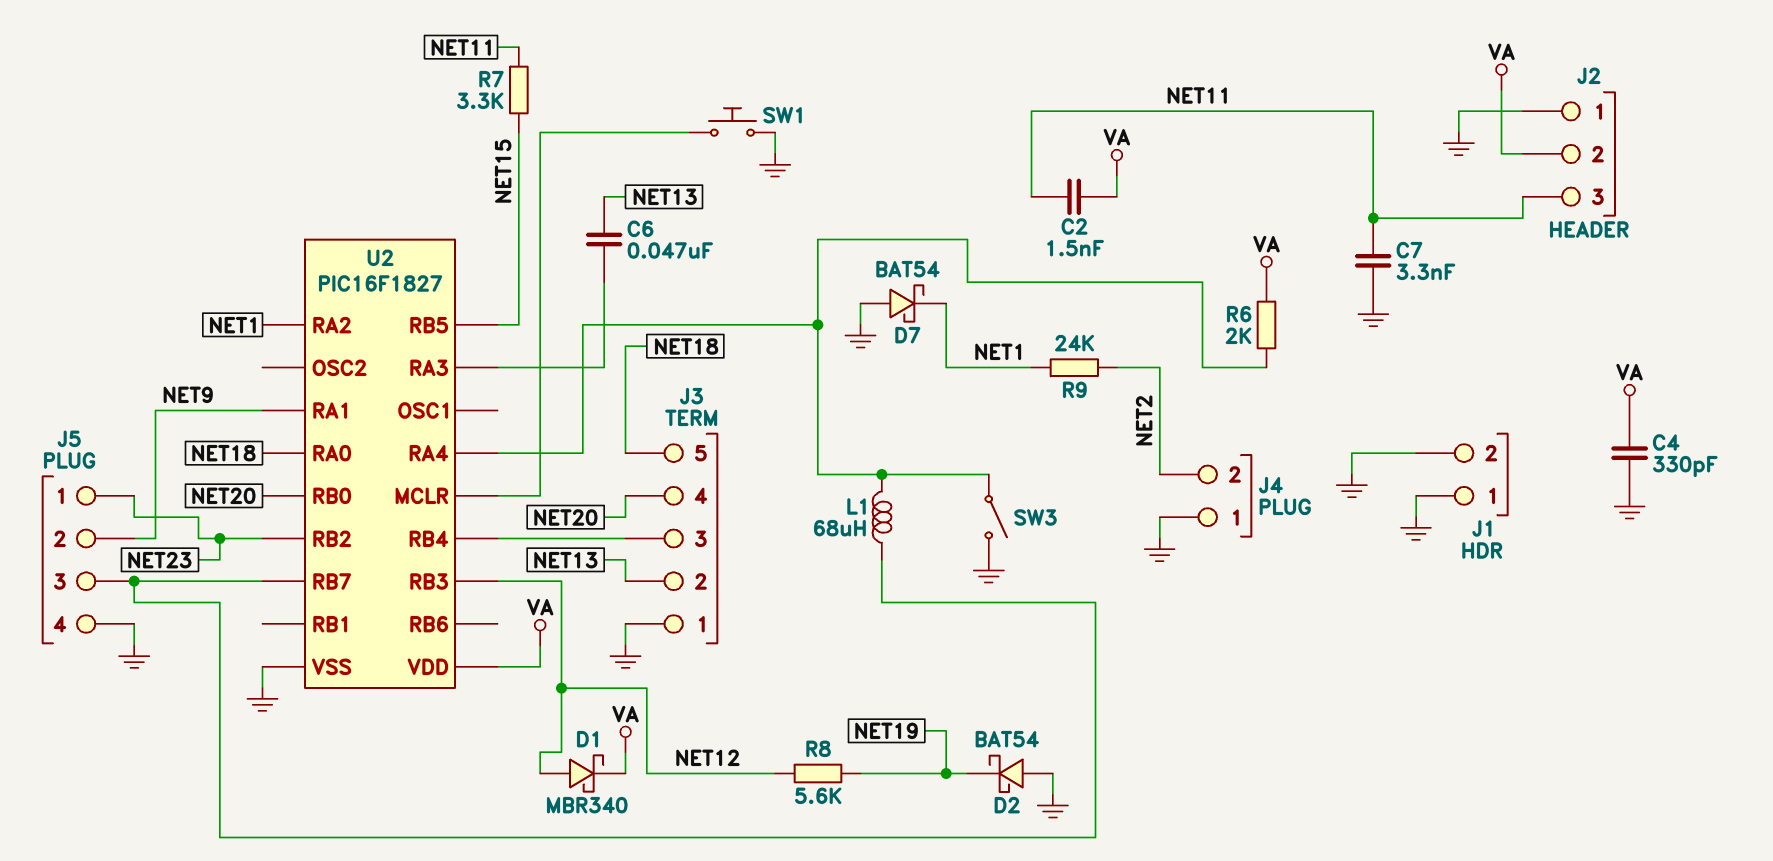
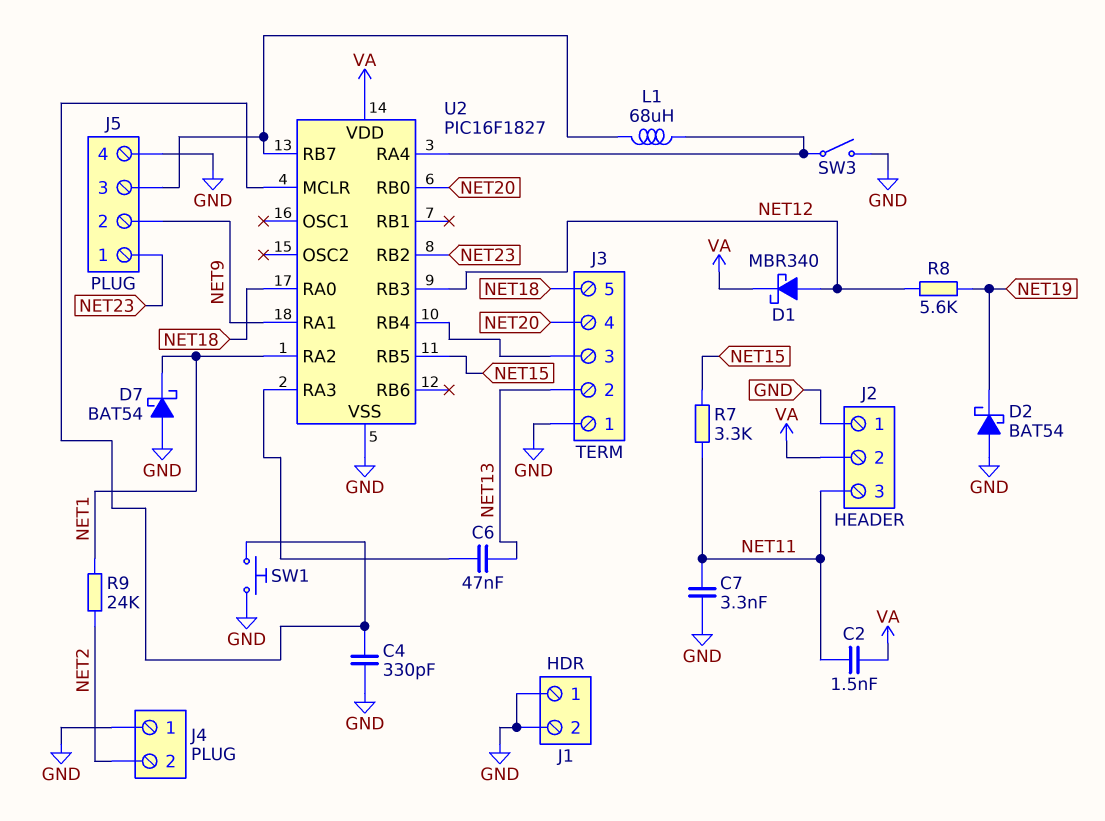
C4: 330pF (GND, VA) -> 330pF (GND, U2/MCLR)
R6: 2k (U2/RA4, VA) -> none

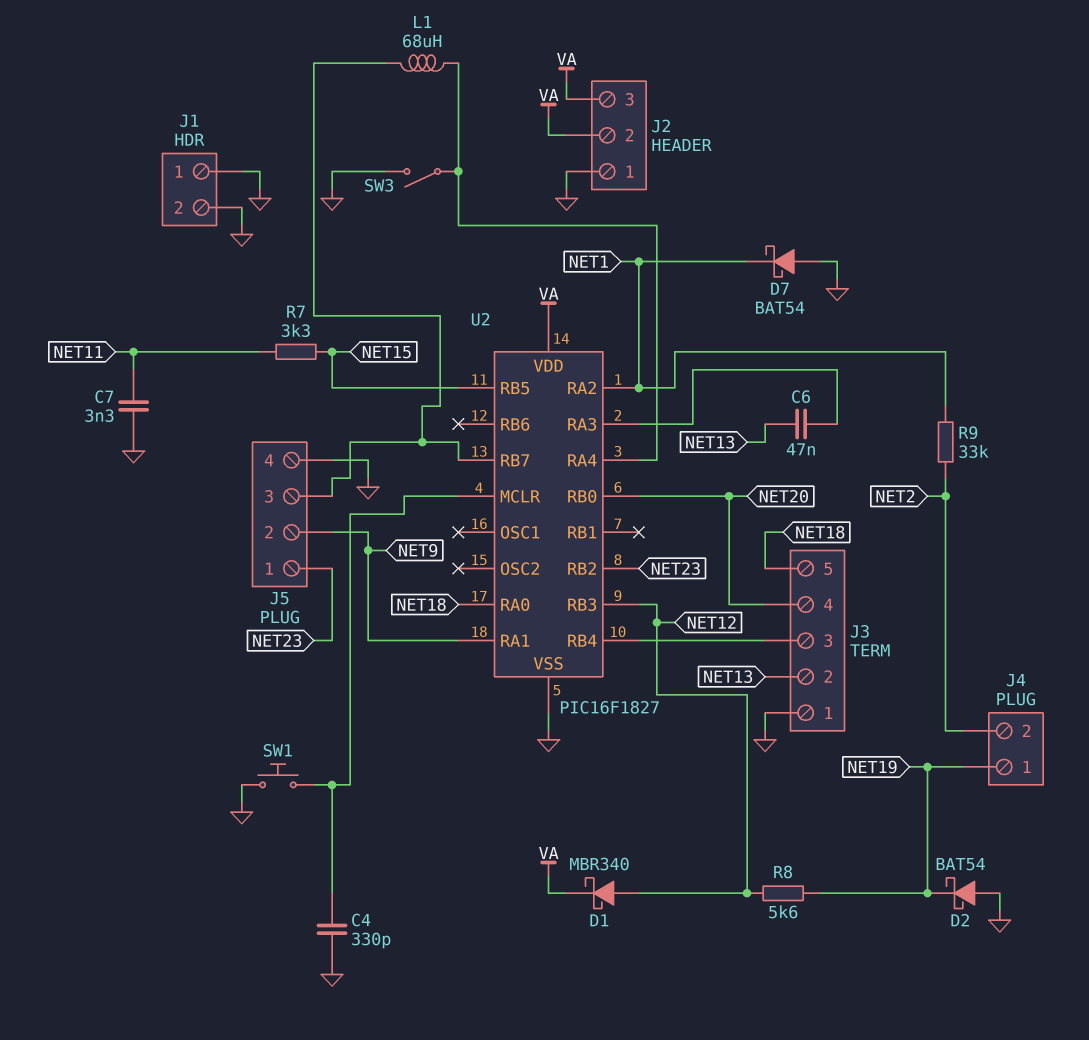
C2: 1.5nF (NET11, VA) -> none
J2 pin 3: NET11 -> VA
J4 pin 1: GND -> NET19
R9: 24k (NET1, NET2) -> 33k (NET1, NET2)

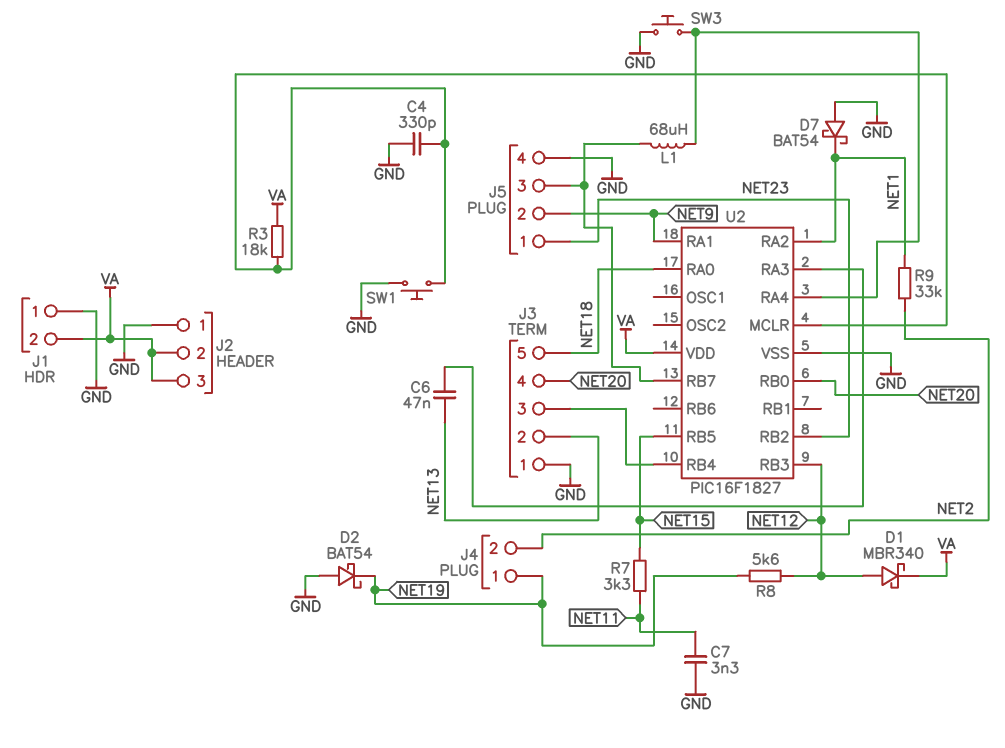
J1 pin 2: GND -> VA
R3: none -> 18k (U2/MCLR, VA)
SW3: switch (GND, U2/RA4) -> button (GND, U2/RA4)

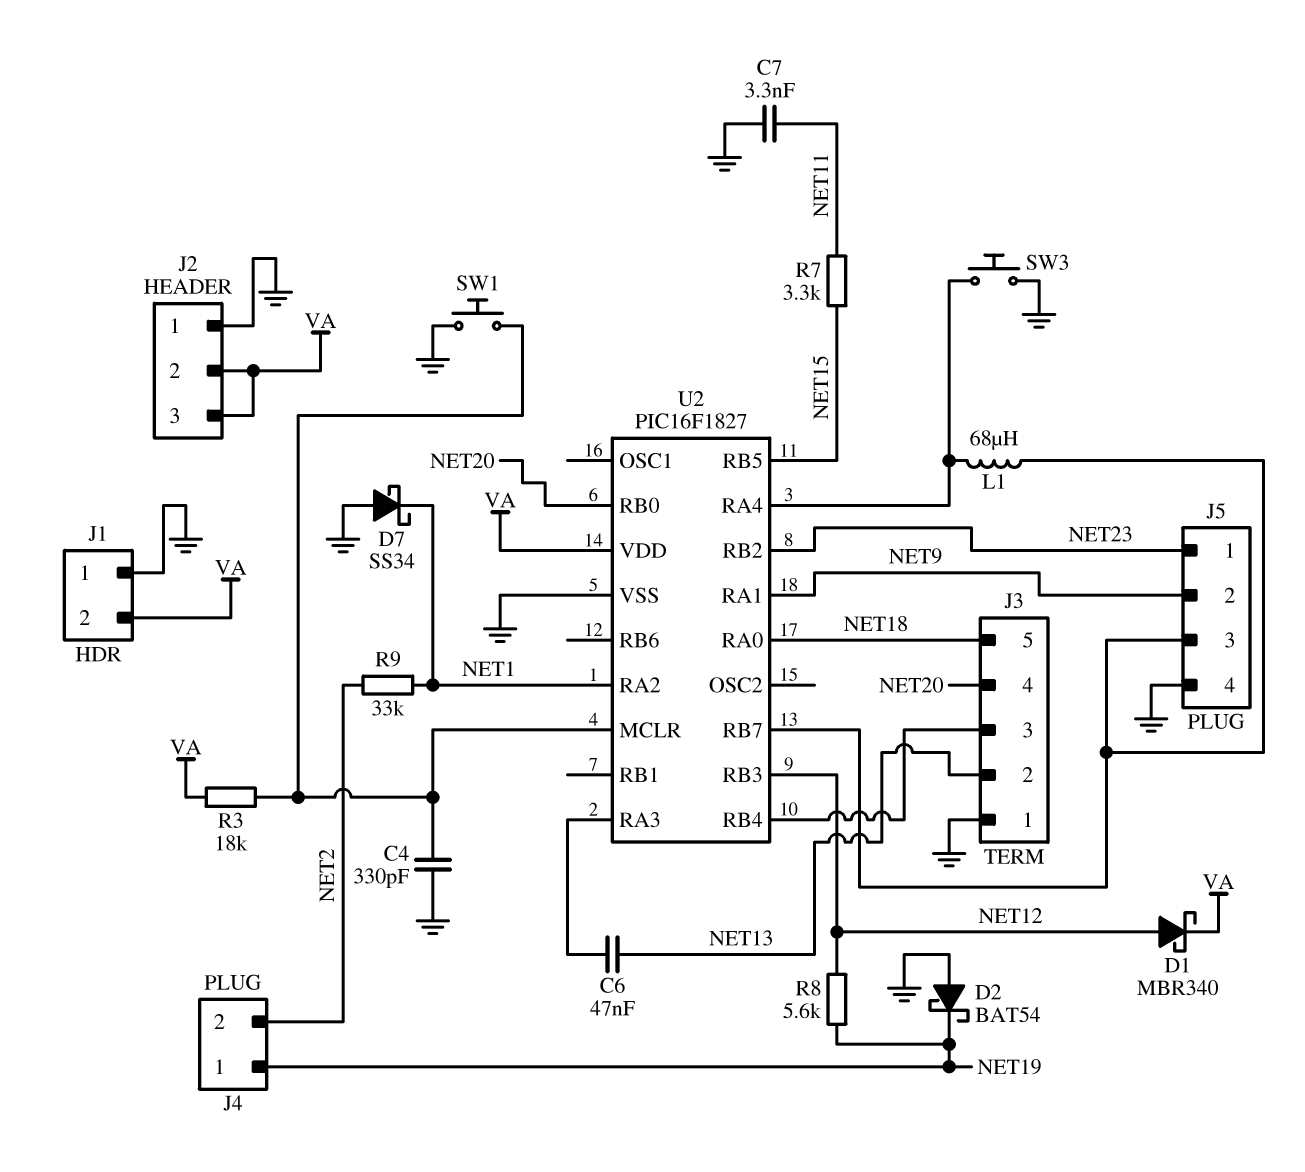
D7: schottky BAT54 (A GND, K NET1) -> schottky SS34 (A GND, K NET1)

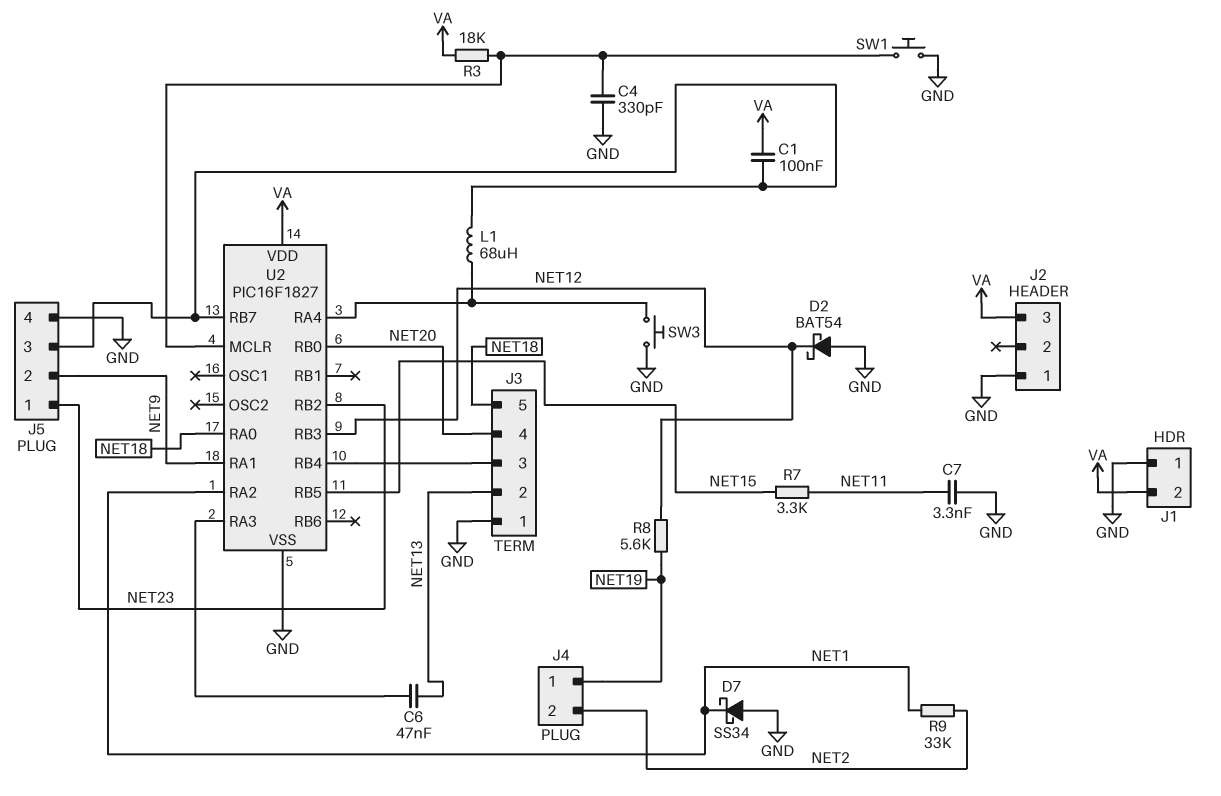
C1: none -> 100nF (J5/3, VA)
D1: schottky MBR340 (A NET12, K VA) -> none
D2: schottky BAT54 (A GND, K NET19) -> schottky BAT54 (A GND, K NET12)
J2 pin 2: VA -> none

